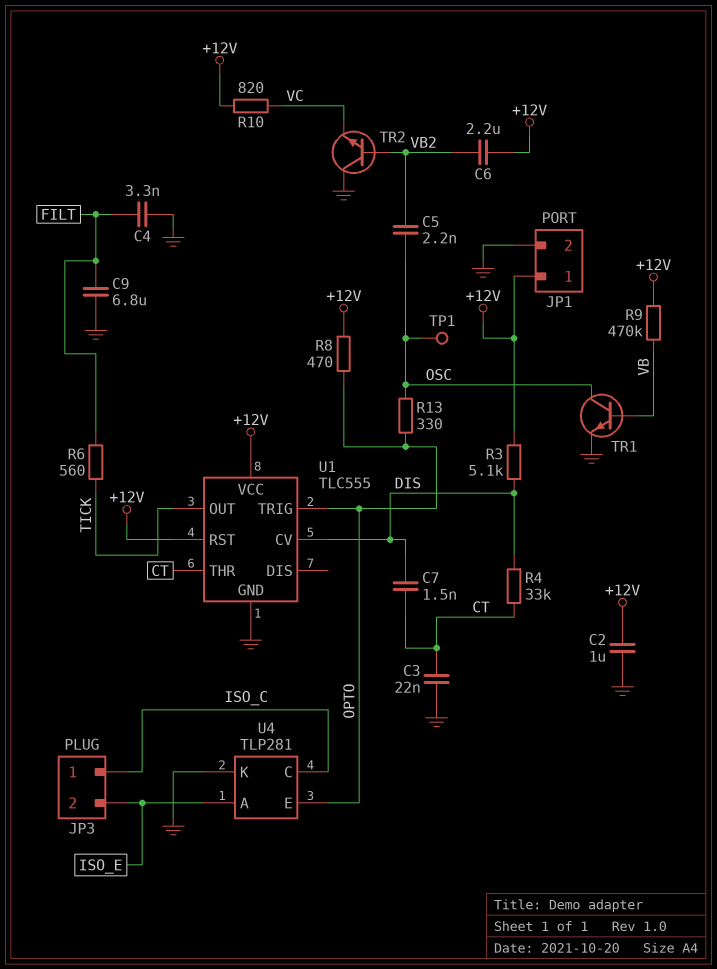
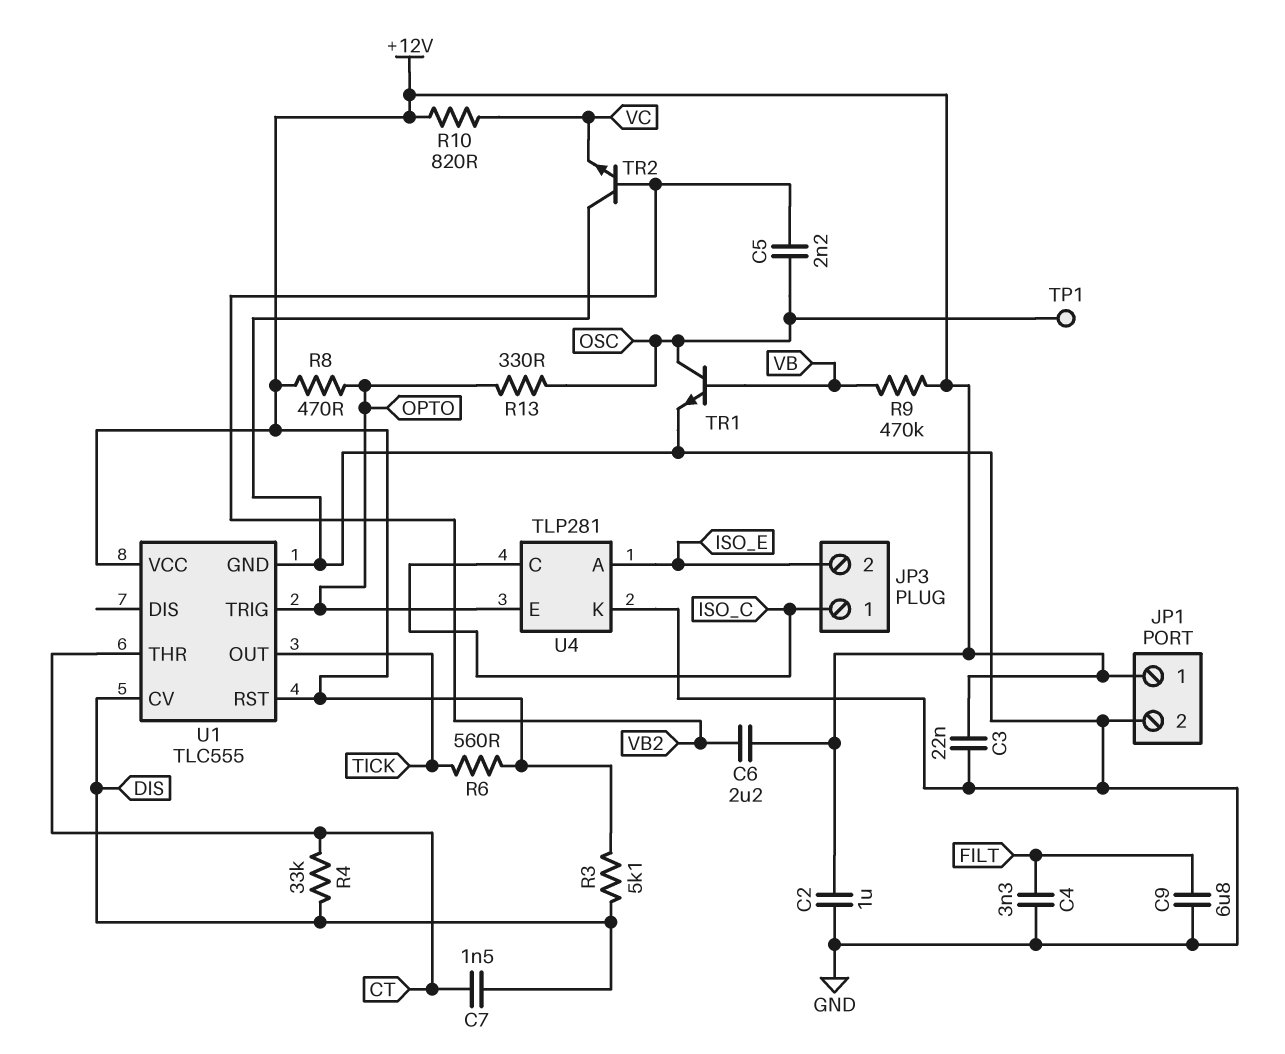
C3: 22nF (CT, GND) -> 22nF (+12V, GND)
R6: 560 (FILT, TICK) -> 560 (+12V, TICK)

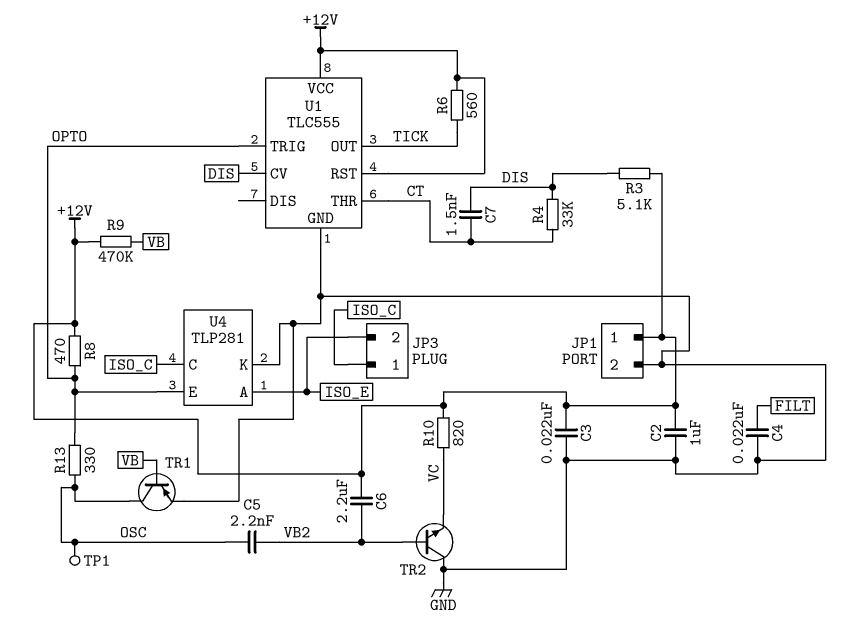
C4: 3.3nF (FILT, GND) -> 22nF (FILT, GND)
C9: 6.8uF (FILT, GND) -> none
TR1: NPN (B VB, C OSC, E GND) -> PNP (B VB, C OSC, E GND)

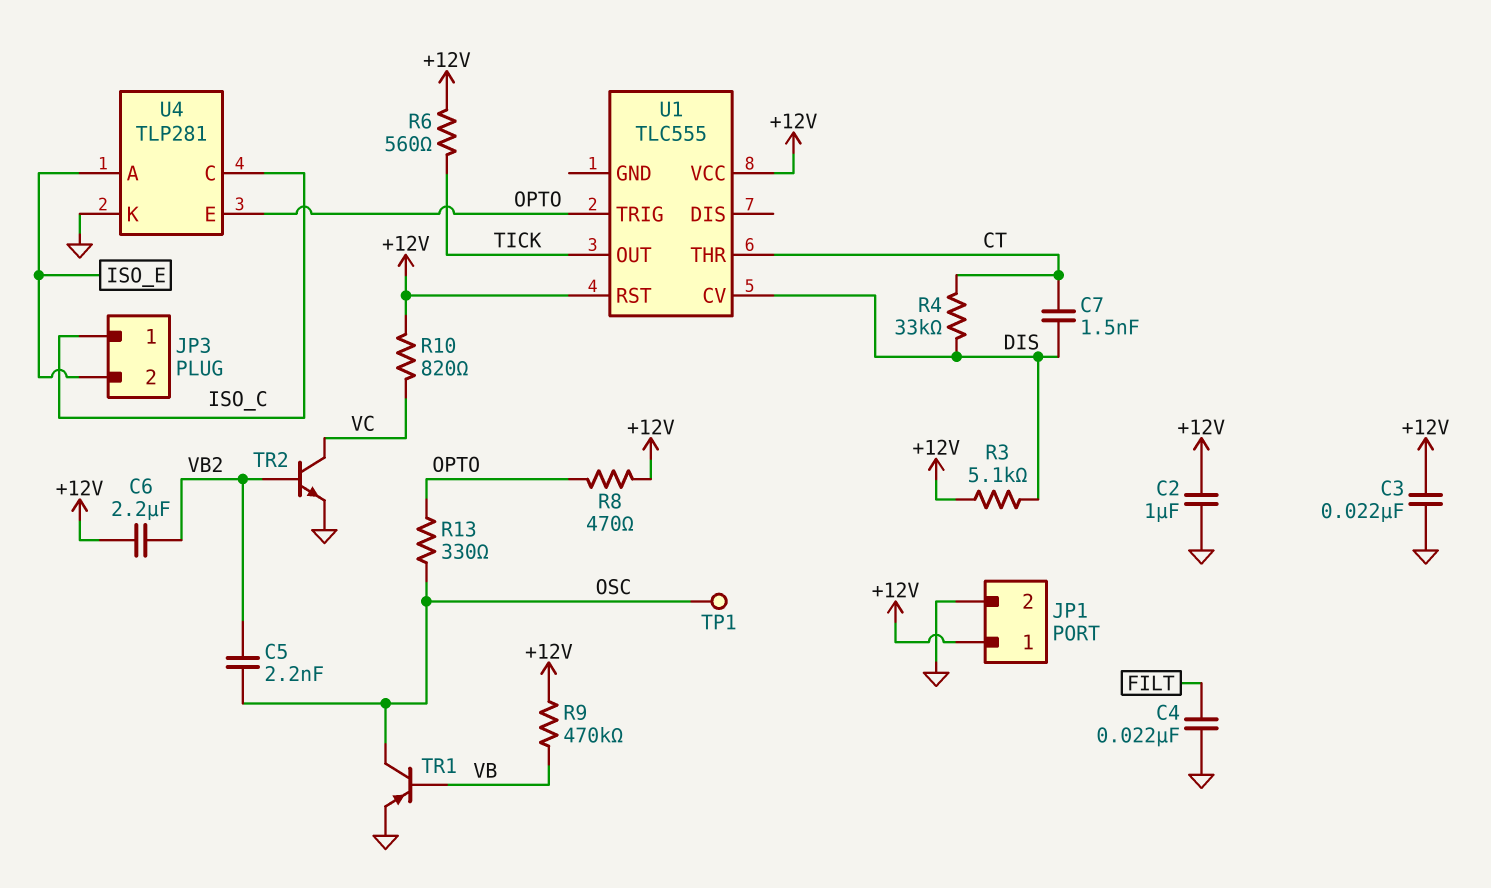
TR2: NPN (B VB2, C GND, E VC) -> NPN (B VB2, C VC, E GND)
U1 pin GND: GND -> none

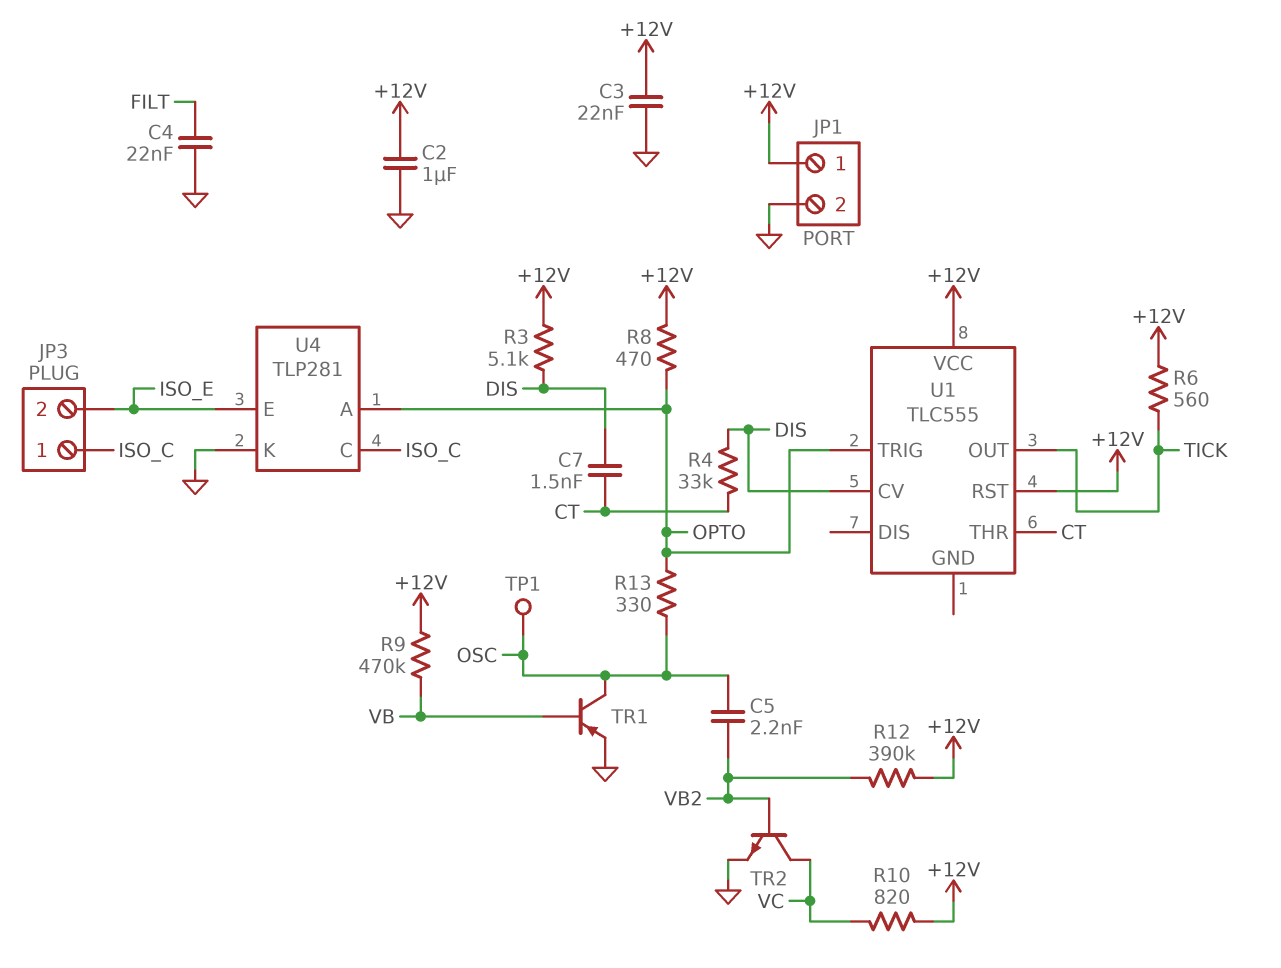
C6: 2.2uF (+12V, VB2) -> none
R12: none -> 390k (+12V, VB2)
U4 pin A: ISO_E -> OPTO
U4 pin E: OPTO -> ISO_E

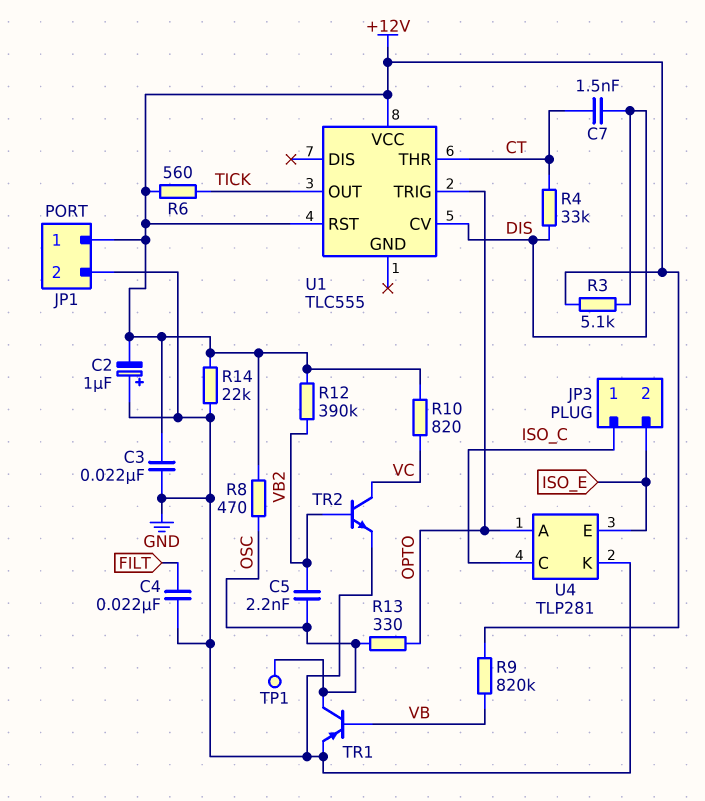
C2: 1uF (+12V, GND) -> 1uF (plus GND, minus +12V)
R8: 470 (+12V, OPTO) -> 470 (+12V, OSC)
R9: 470k (+12V, VB) -> 820k (+12V, VB)
R14: none -> 22k (+12V, GND)

